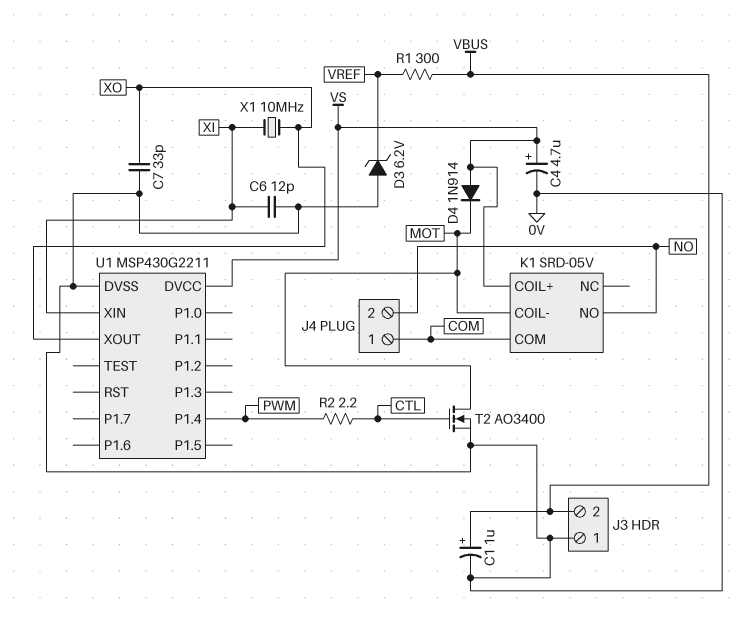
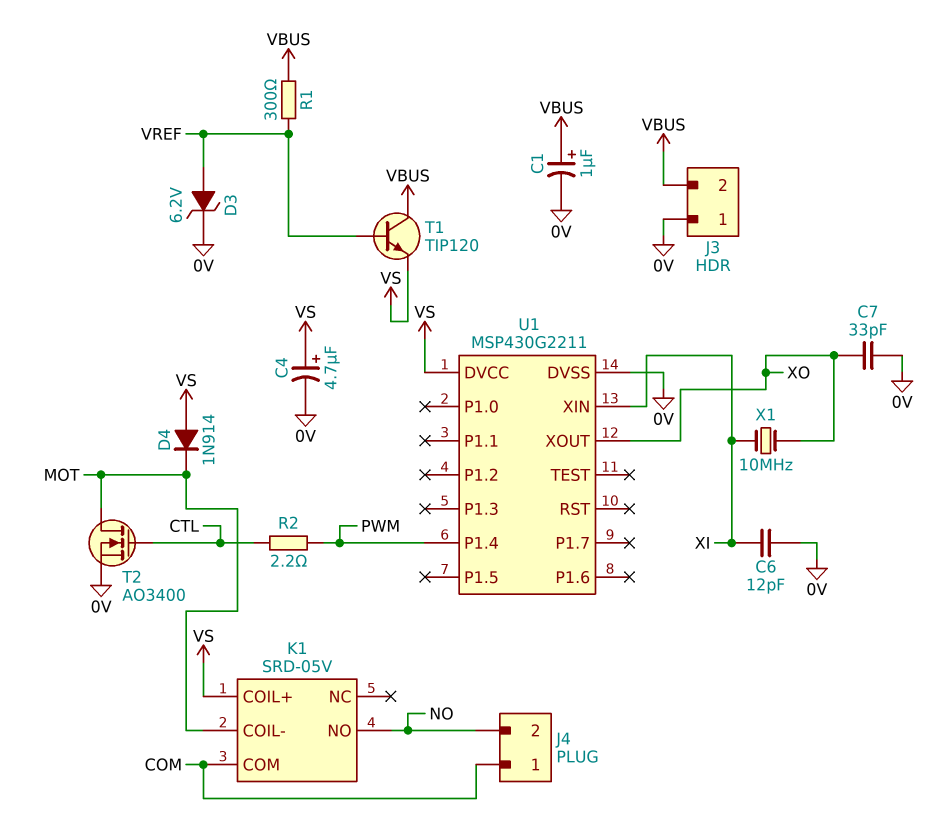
D3: zener 6.2V (A 0V, K VREF) -> zener 6.2V (A VREF, K 0V)
T1: none -> NPN TIP120 (B VREF, C VBUS, E VS)

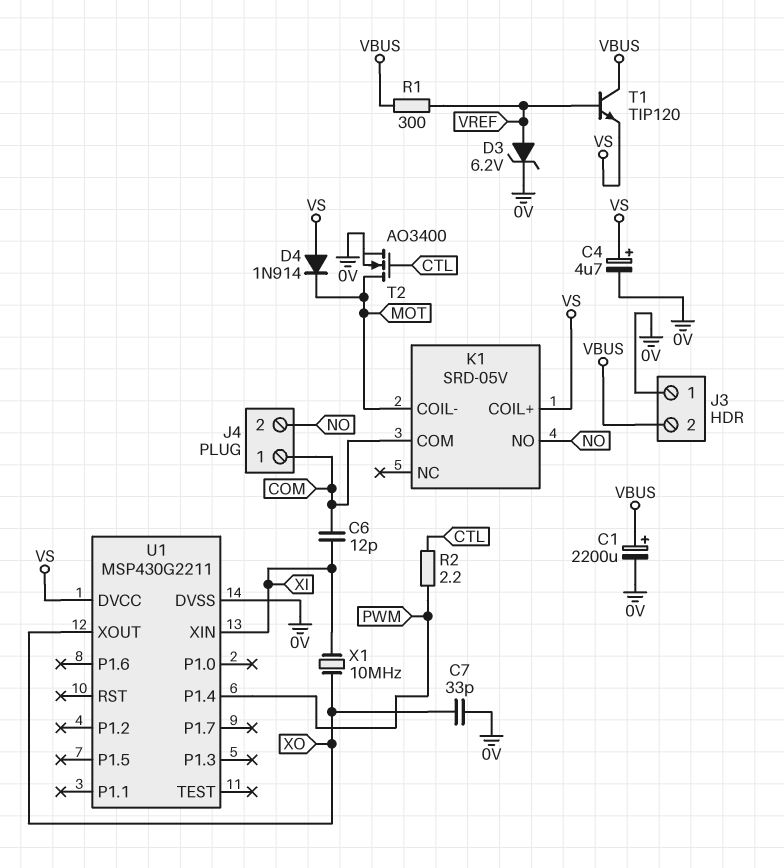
C1: 1uF (plus VBUS, minus 0V) -> 2200uF (plus VBUS, minus 0V)
C6: 12pF (0V, XI) -> 12pF (COM, XI)

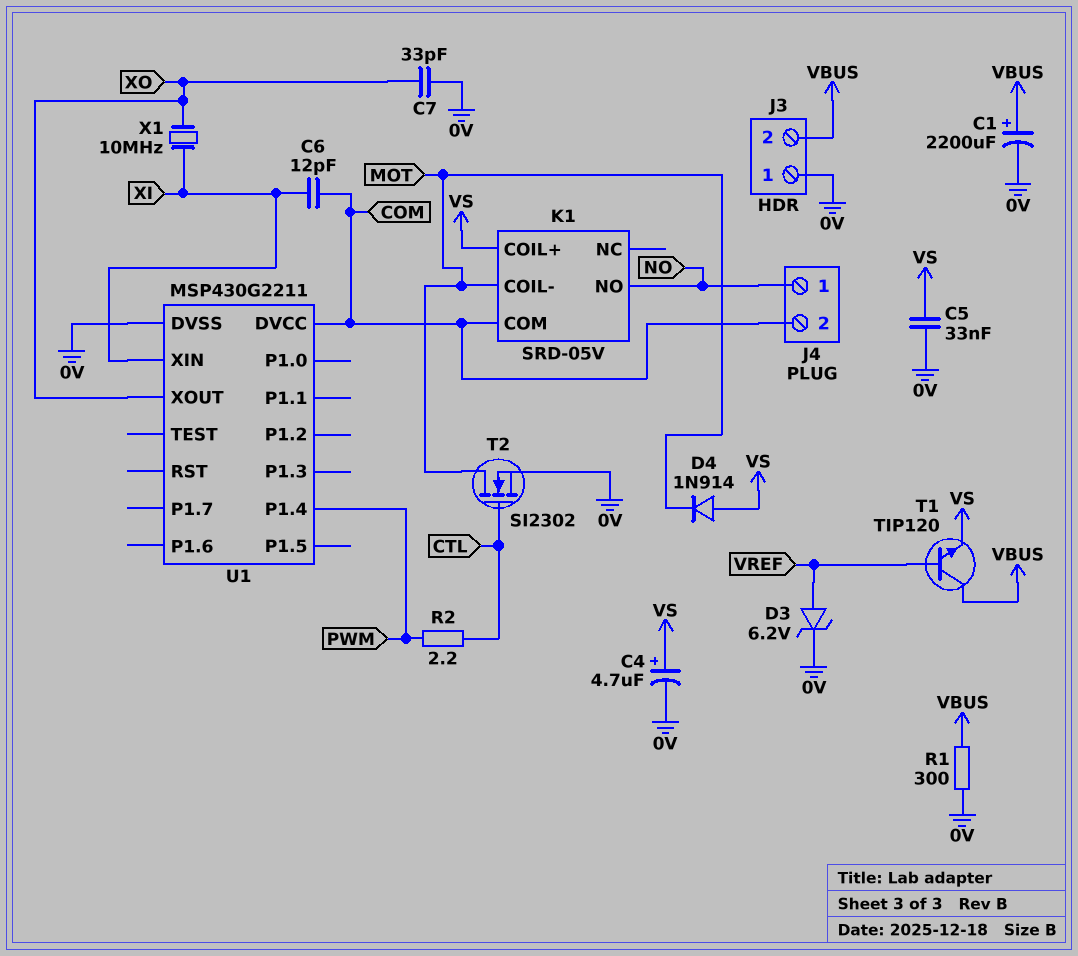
C5: none -> 33nF (0V, VS)
J4 pin 1: COM -> NO
J4 pin 2: NO -> COM
R1: 300 (VBUS, VREF) -> 300 (0V, VBUS)
T2: NMOS AO3400 (G CTL, D MOT, S 0V) -> NMOS SI2302 (G CTL, D MOT, S 0V)
U1 pin DVCC: VS -> COM

